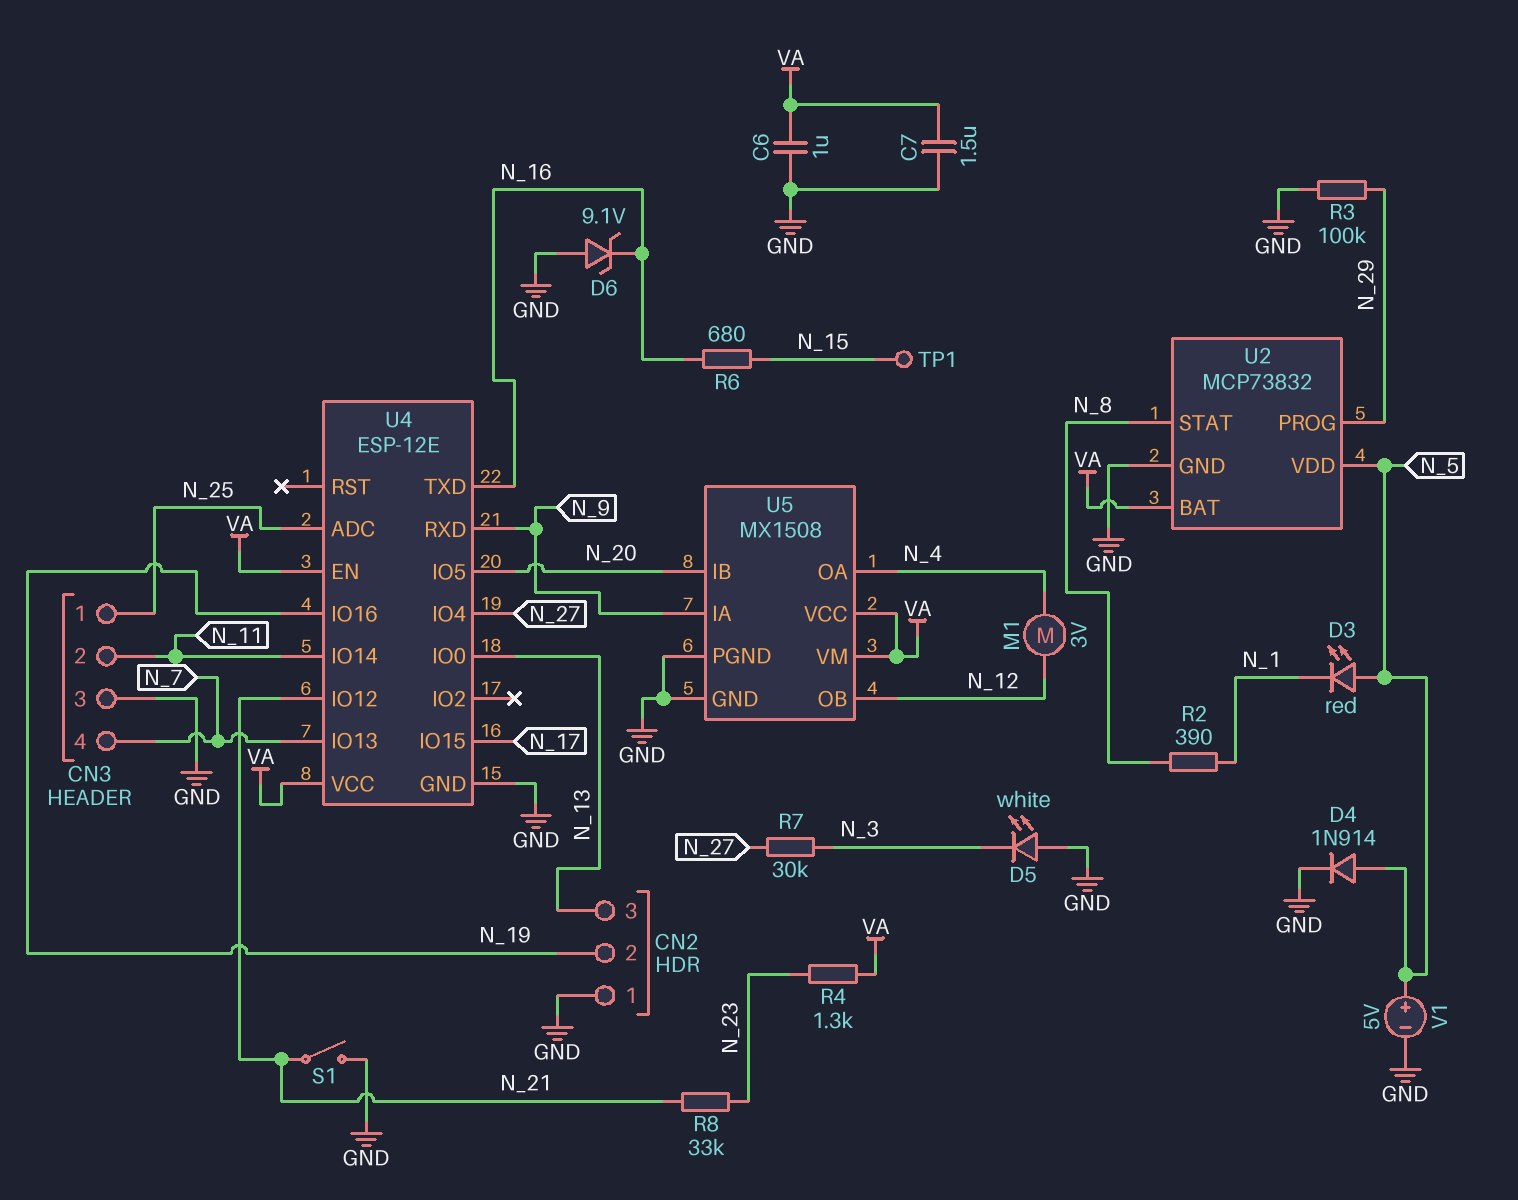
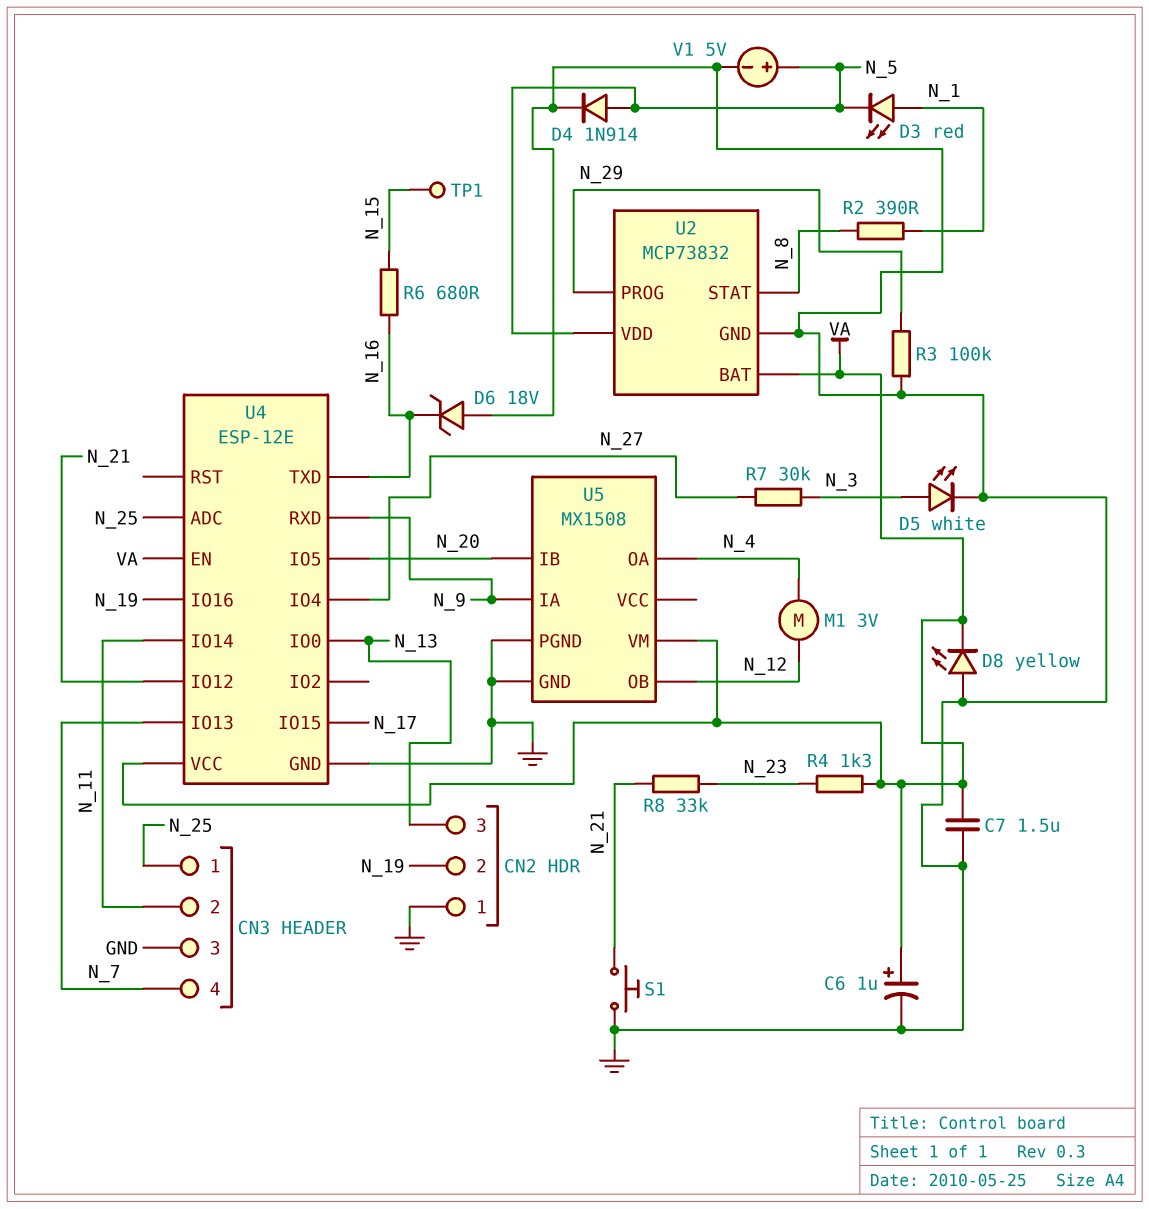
C6: 1uF (GND, VA) -> 1uF (plus VA, minus GND)
D3: LED red (A N_5, K N_1) -> LED red (A N_1, K N_5)
D5: LED white (A GND, K N_3) -> LED white (A N_3, K GND)
D6: zener 9.1V (A GND, K N_16) -> zener 18V (A GND, K N_16)
D8: none -> LED yellow (A GND, K VA)
S1: switch (GND, N_21) -> button (GND, N_21)
U5 pin VCC: VA -> none

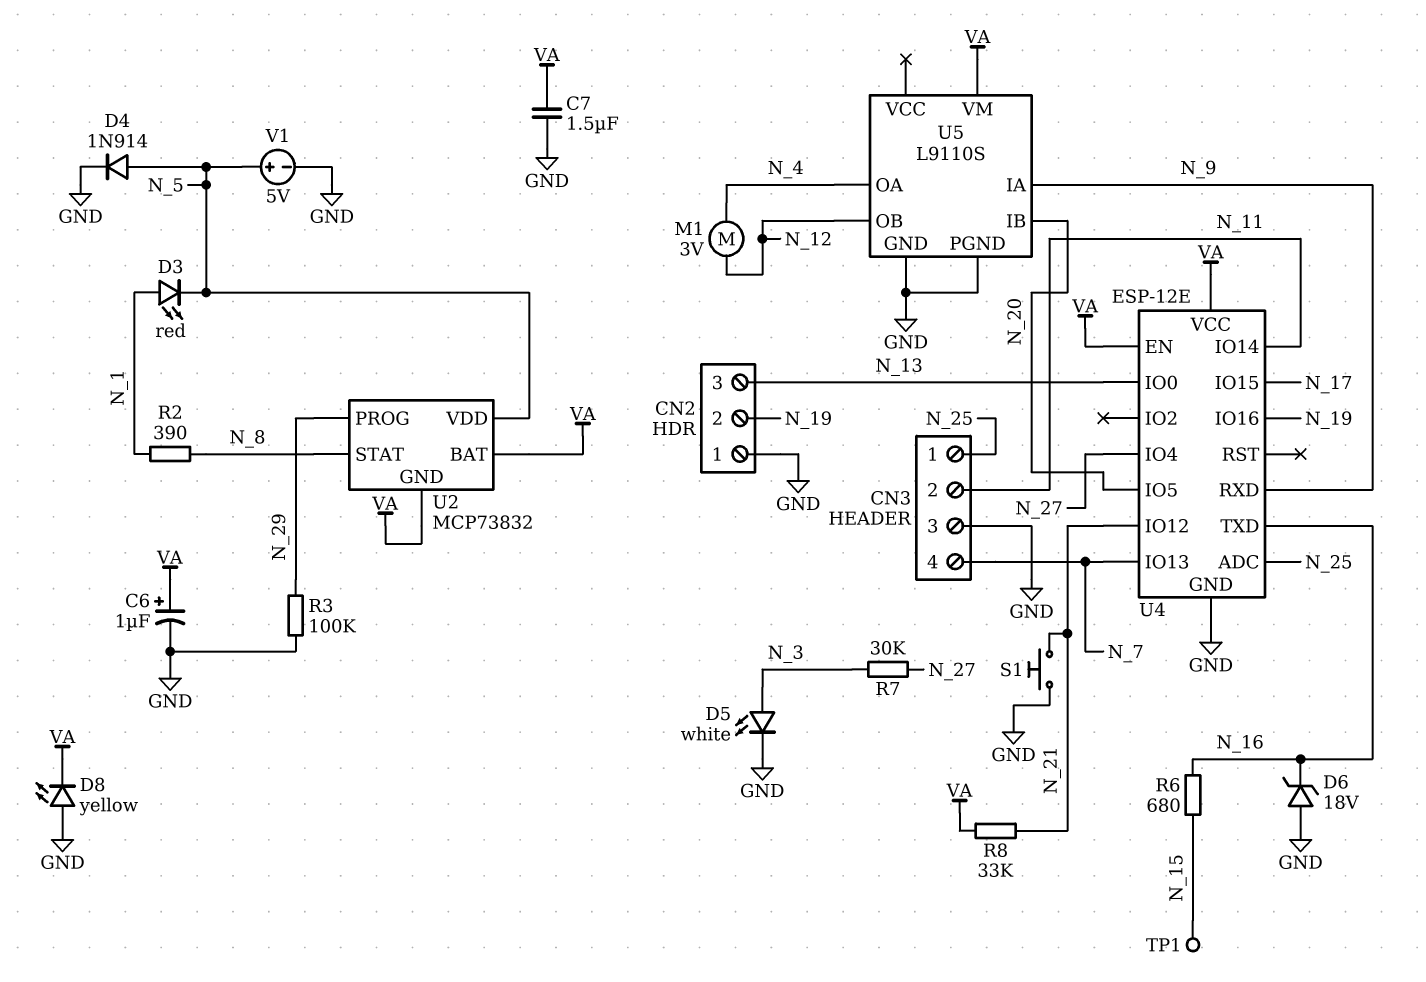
R4: 1.3k (N_23, VA) -> none
R8: 33k (N_21, N_23) -> 33k (N_21, VA)
U2 pin GND: GND -> VA
U5: MX1508 -> L9110S

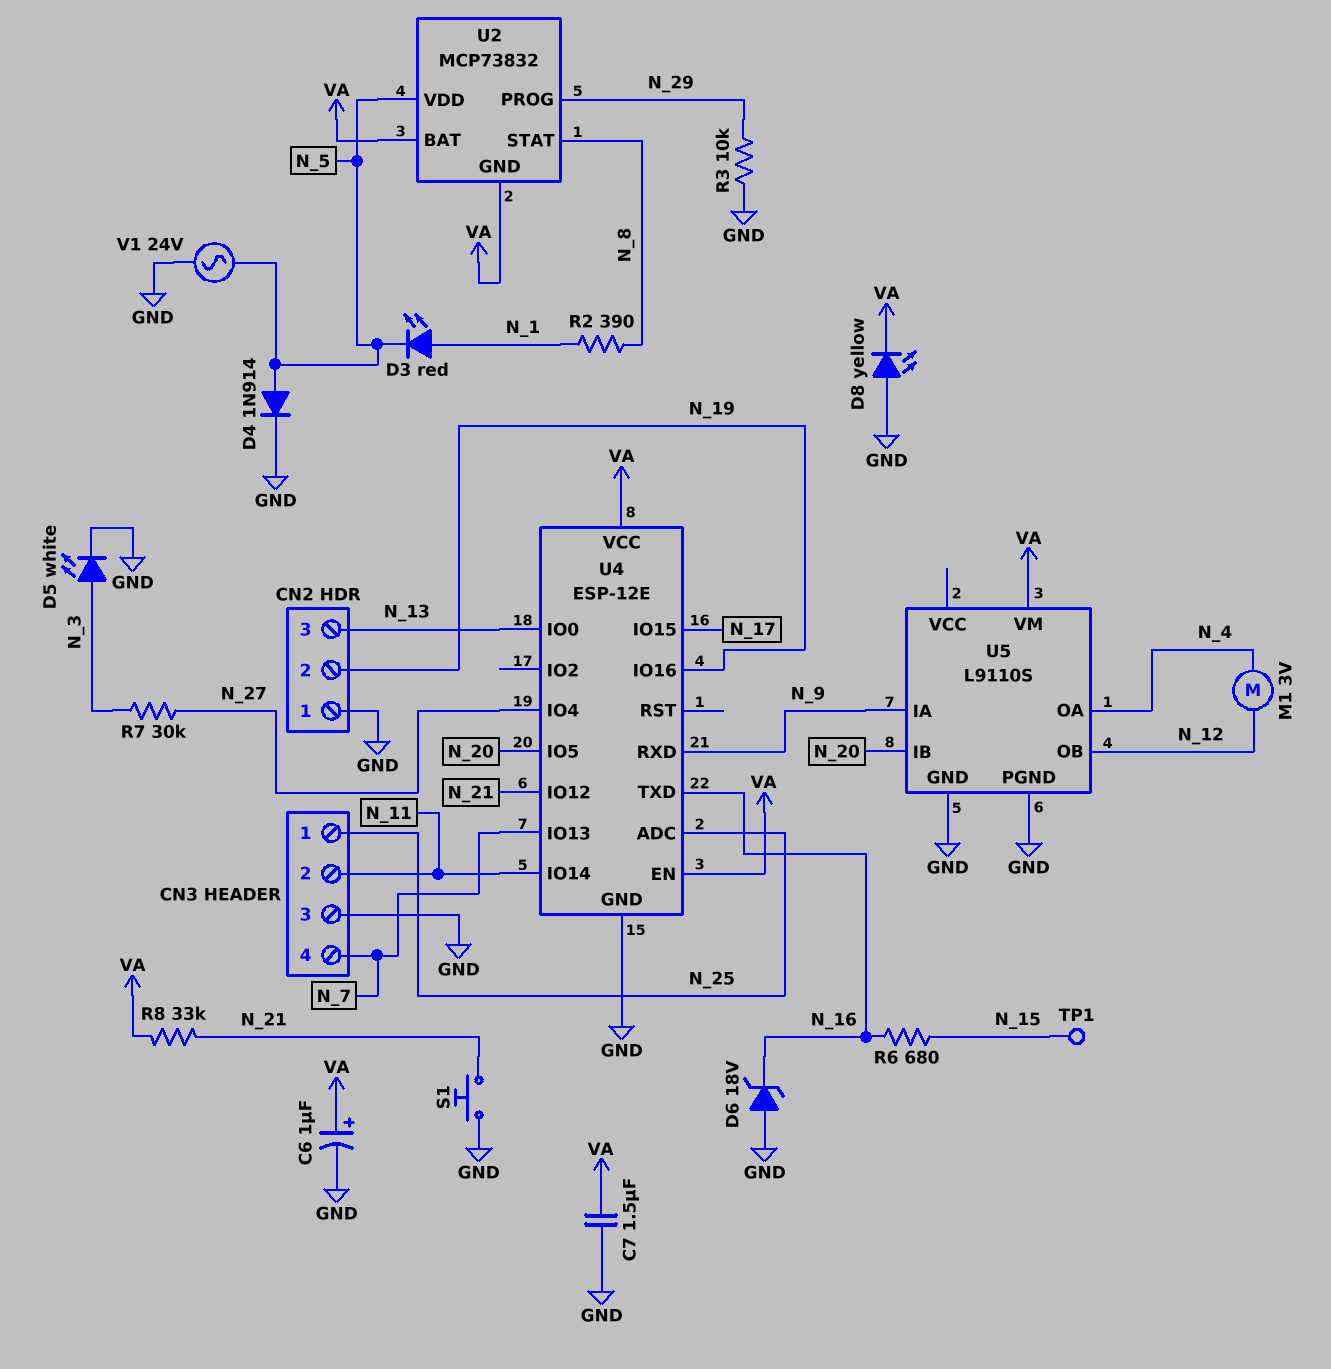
R3: 100k (GND, N_29) -> 10k (GND, N_29)
V1: 5V (plus N_5, minus GND) -> AC 24V (GND, N_5)

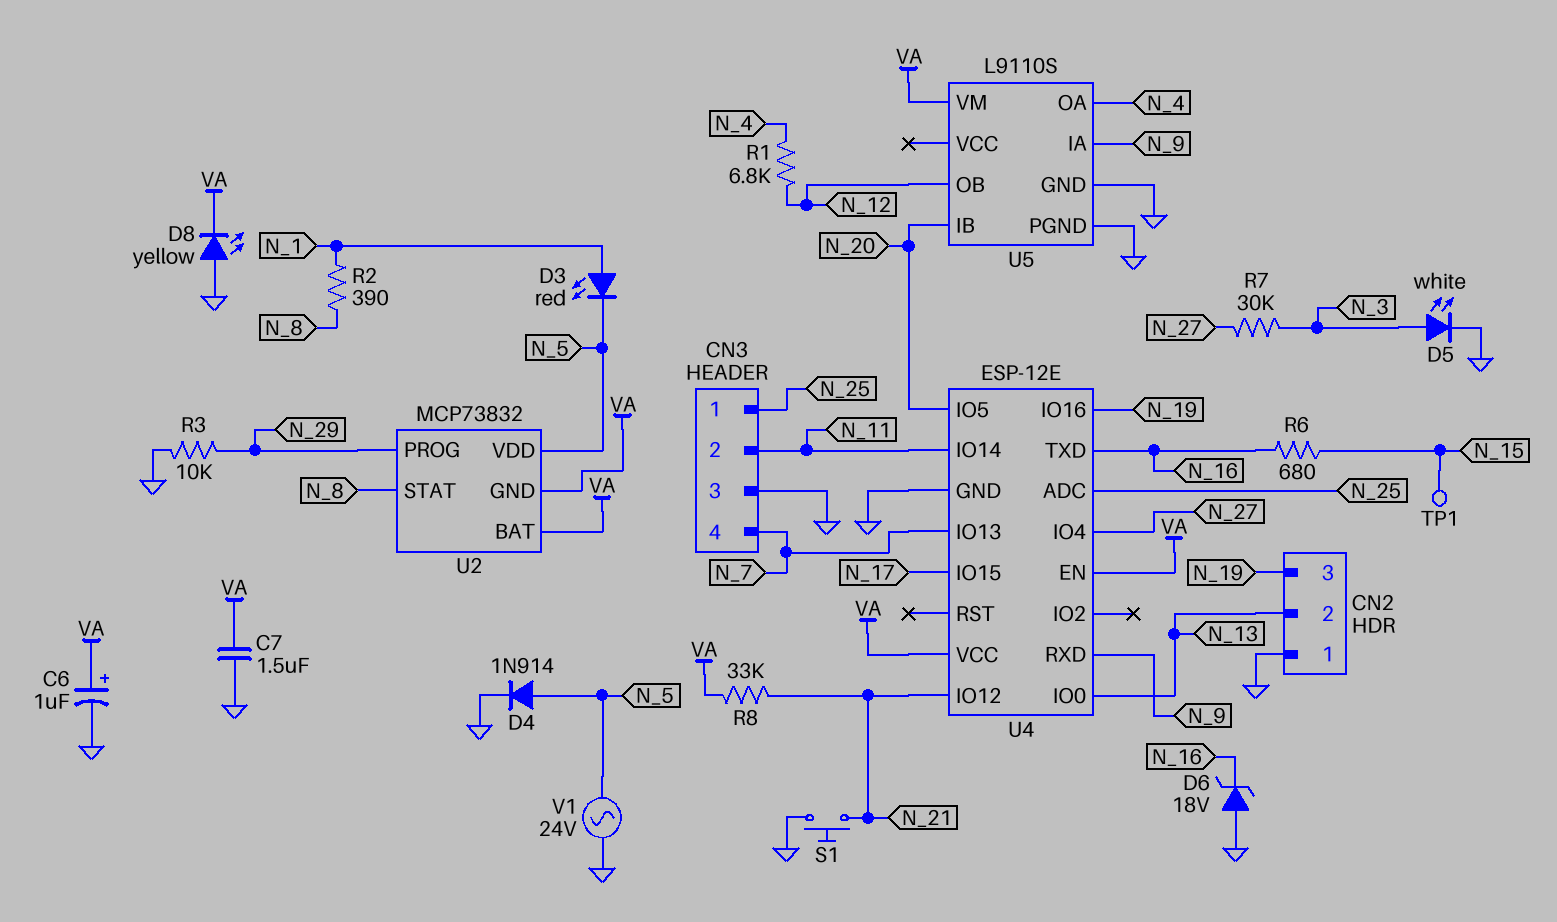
CN2 pin 2: N_19 -> N_13
CN2 pin 3: N_13 -> N_19
M1: motor 3V (N_4, N_12) -> none
R1: none -> 6.8k (N_4, N_12)

